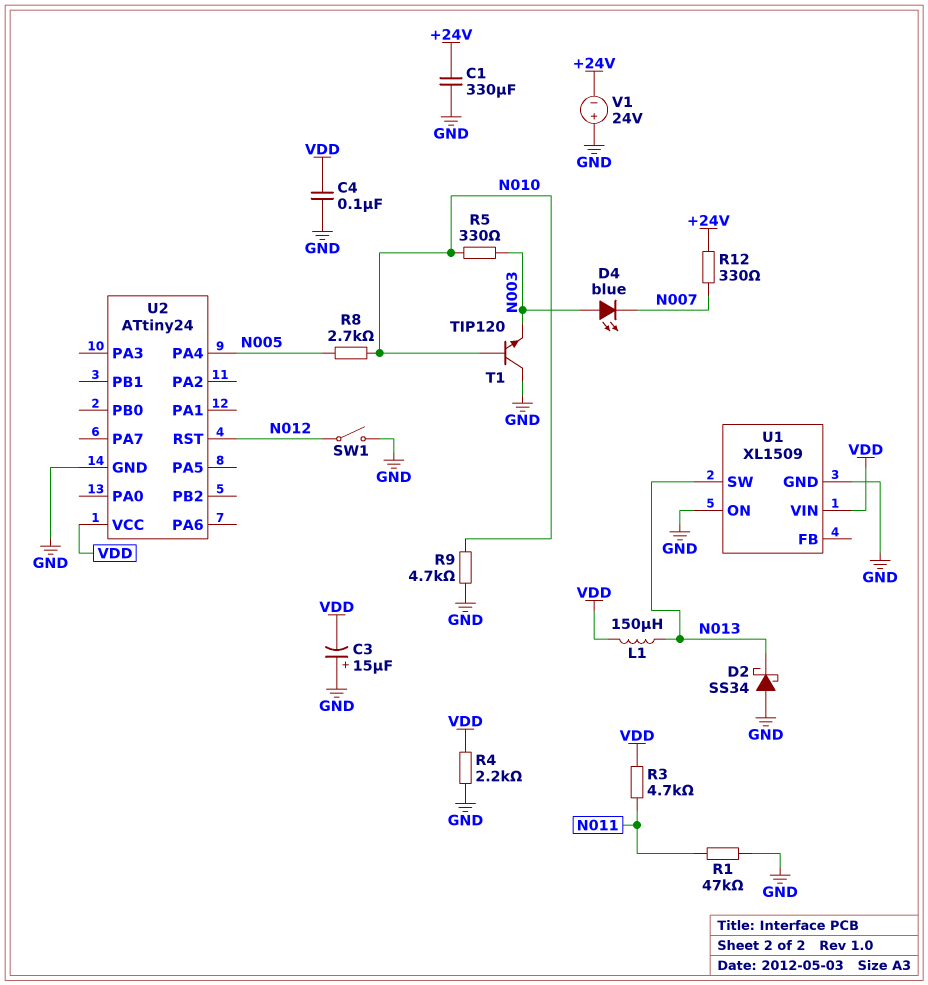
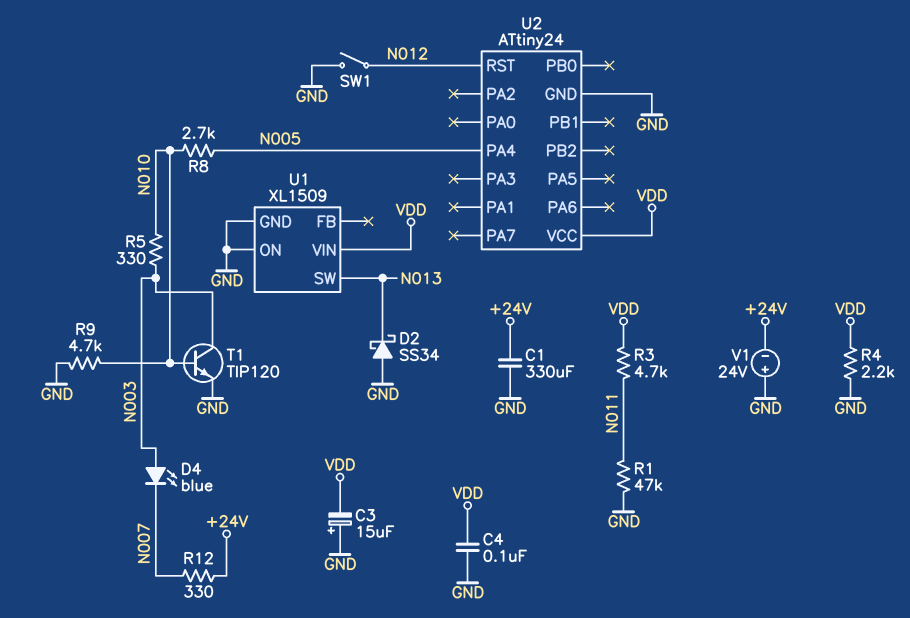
L1: 150uH (N013, VDD) -> none
T1: NPN TIP120 (B N010, C GND, E N003) -> NPN TIP120 (B N010, C N003, E GND)

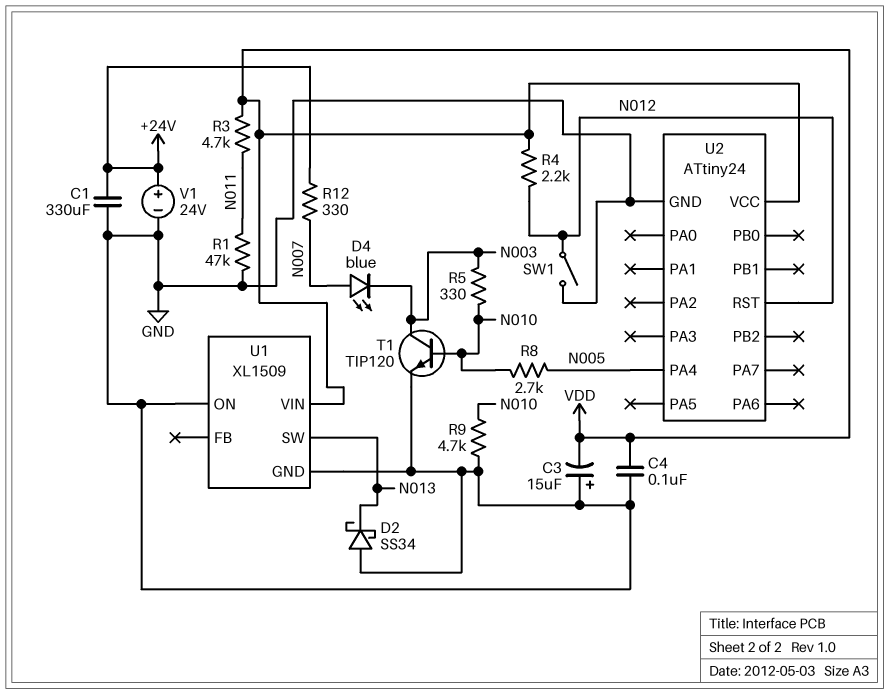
D4: LED blue (A N003, K N007) -> LED blue (A N007, K N003)
R4: 2.2k (GND, VDD) -> 2.2k (N012, VDD)
V1: 24V (plus GND, minus +24V) -> 24V (plus +24V, minus GND)

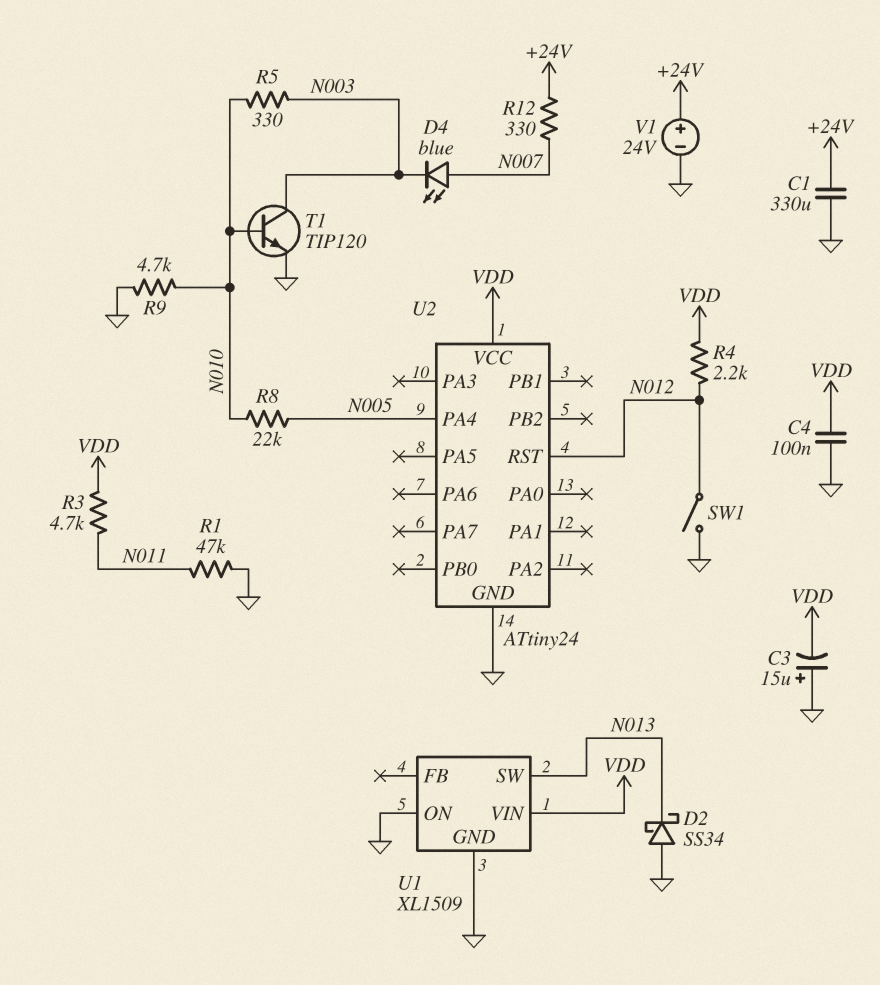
R8: 2.7k (N005, N010) -> 22k (N005, N010)

